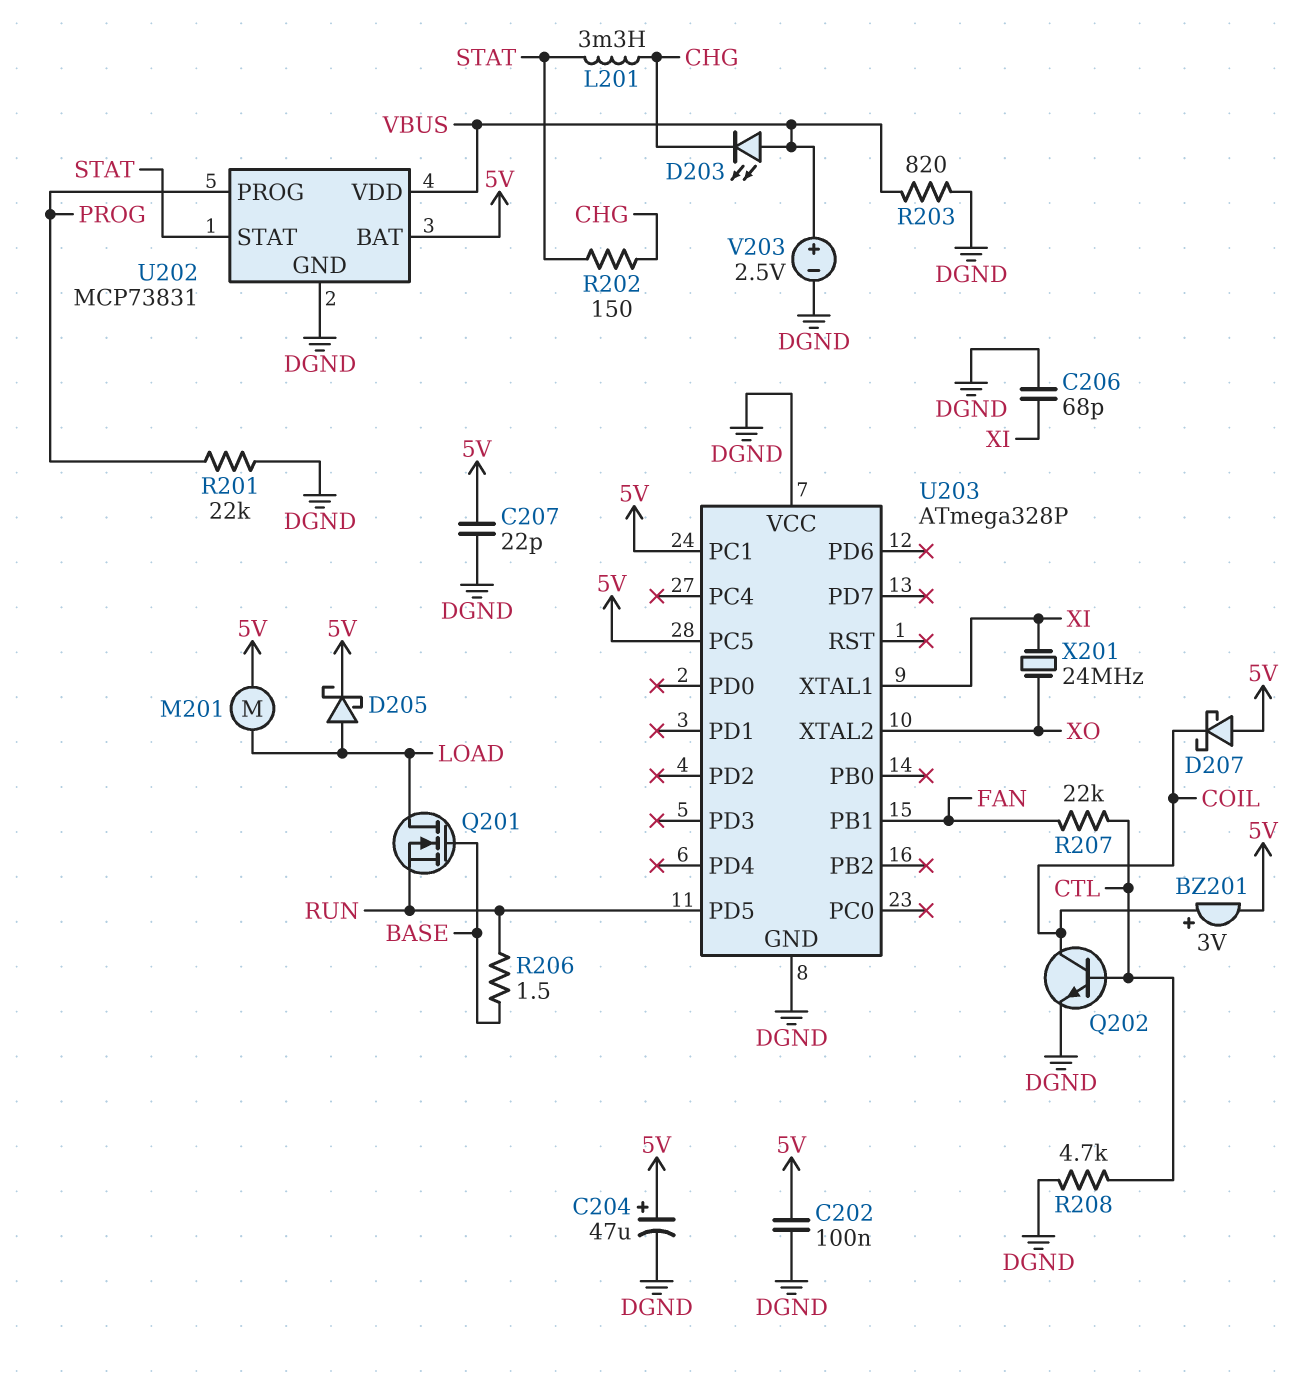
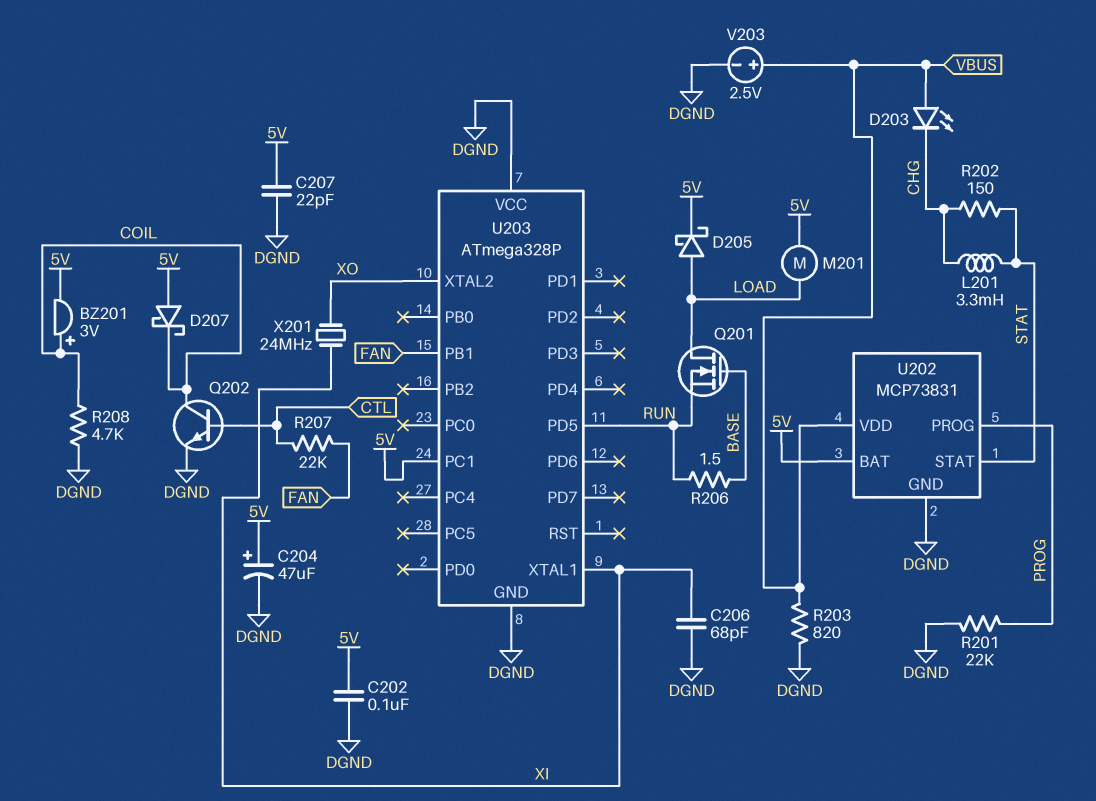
R208: 4.7k (CTL, DGND) -> 4.7k (COIL, DGND)
U203 pin PC5: 5V -> none

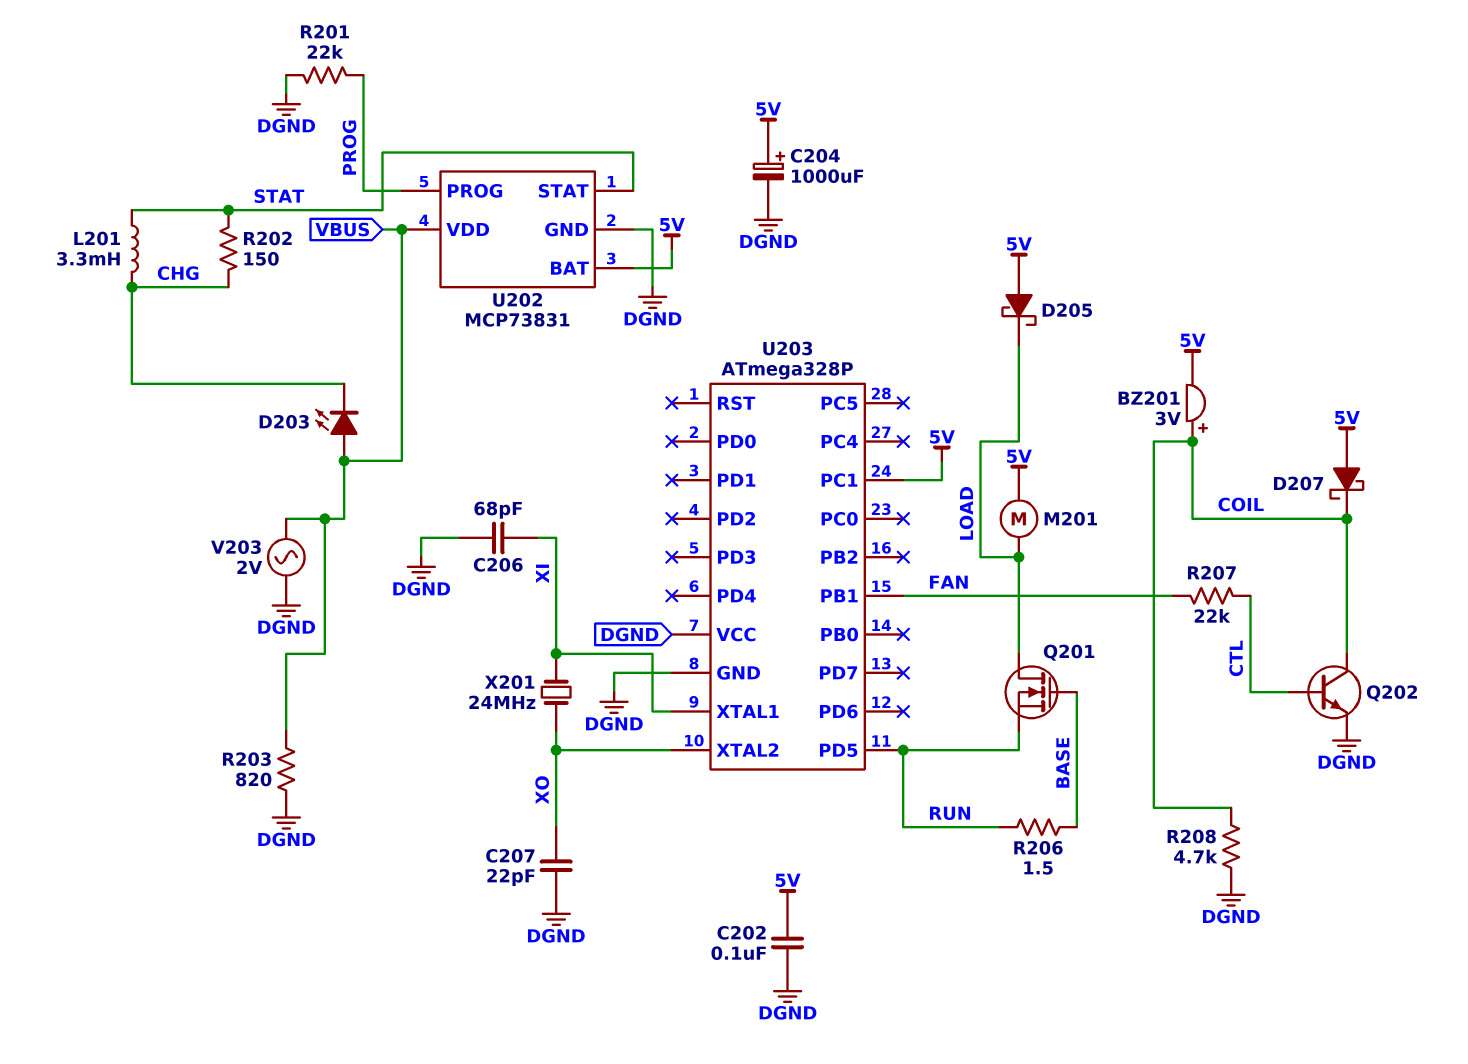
C204: 47uF (plus 5V, minus DGND) -> 1000uF (plus 5V, minus DGND)
C207: 22pF (5V, DGND) -> 22pF (DGND, XO)
D205: schottky (A LOAD, K 5V) -> schottky (A 5V, K LOAD)
V203: 2.5V (plus VBUS, minus DGND) -> AC 2V (DGND, VBUS)

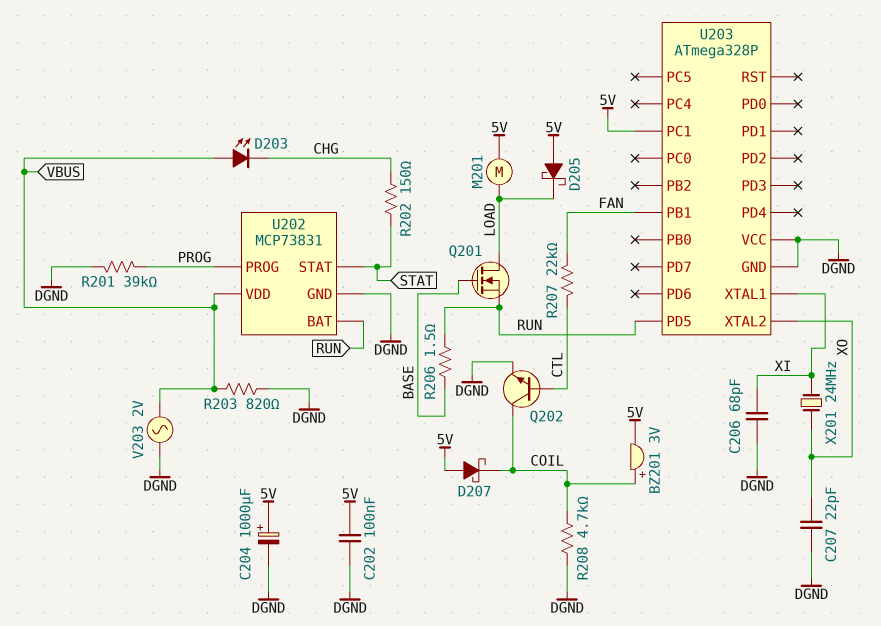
L201: 3.3mH (CHG, STAT) -> none
R201: 22k (DGND, PROG) -> 39k (DGND, PROG)
U202 pin BAT: 5V -> RUN

